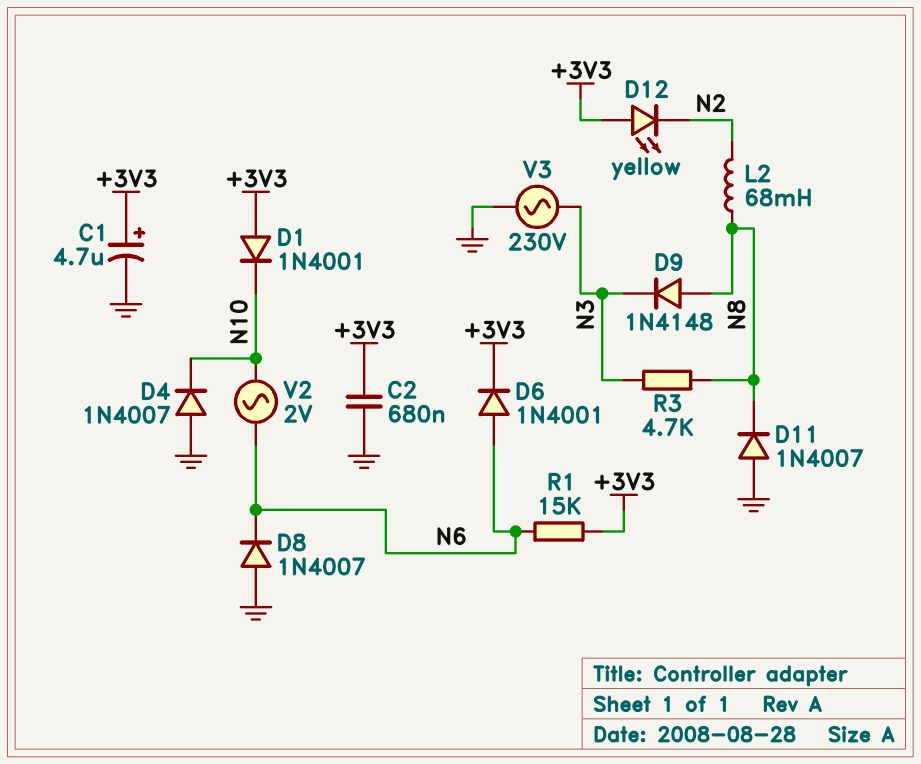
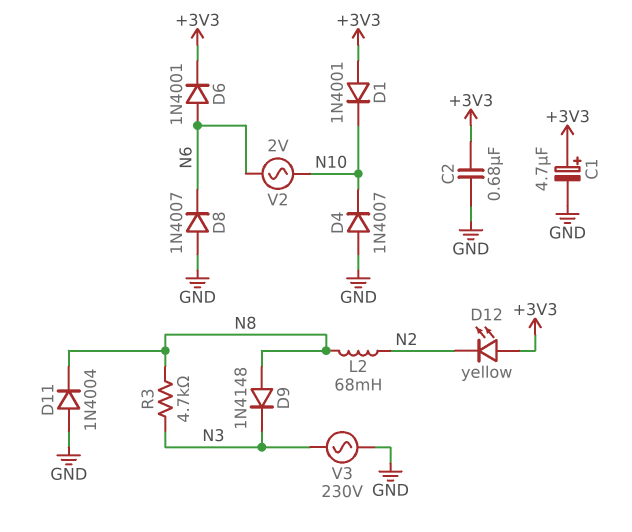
D11: diode 1N4007 (A GND, K N8) -> diode 1N4004 (A GND, K N8)
R1: 15k (+3V3, N6) -> none

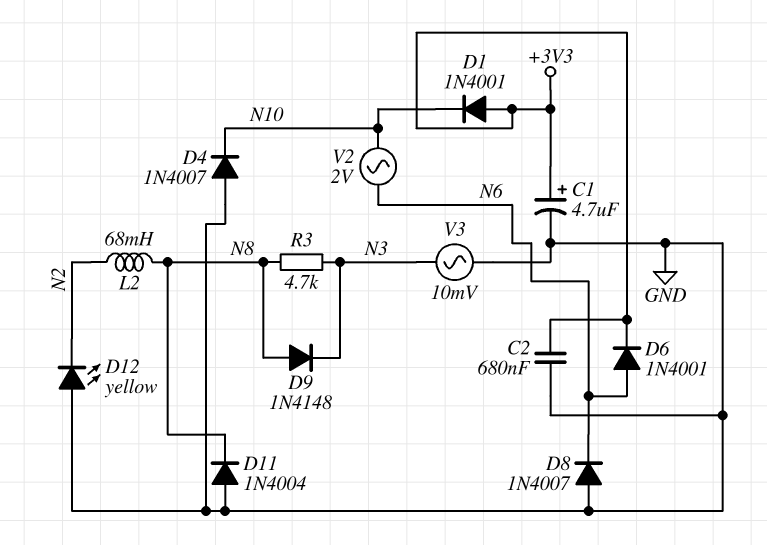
D12: LED yellow (A +3V3, K N2) -> LED yellow (A GND, K N2)
V3: AC 230V (GND, N3) -> AC 10mV (GND, N3)

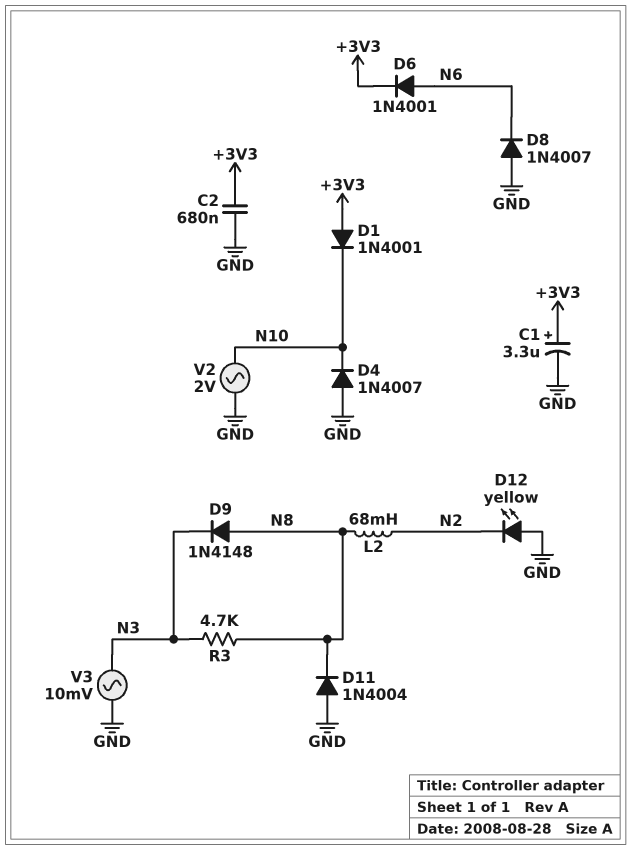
C1: 4.7uF (plus +3V3, minus GND) -> 3.3uF (plus +3V3, minus GND)
V2: AC 2V (N6, N10) -> AC 2V (GND, N10)

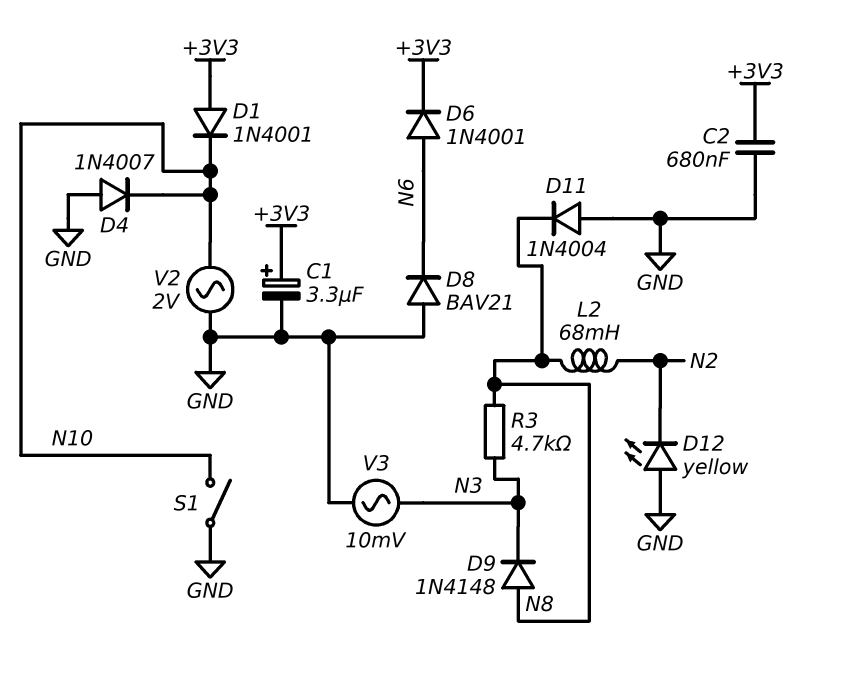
D8: diode 1N4007 (A GND, K N6) -> diode BAV21 (A GND, K N6)
S1: none -> switch (GND, N10)

